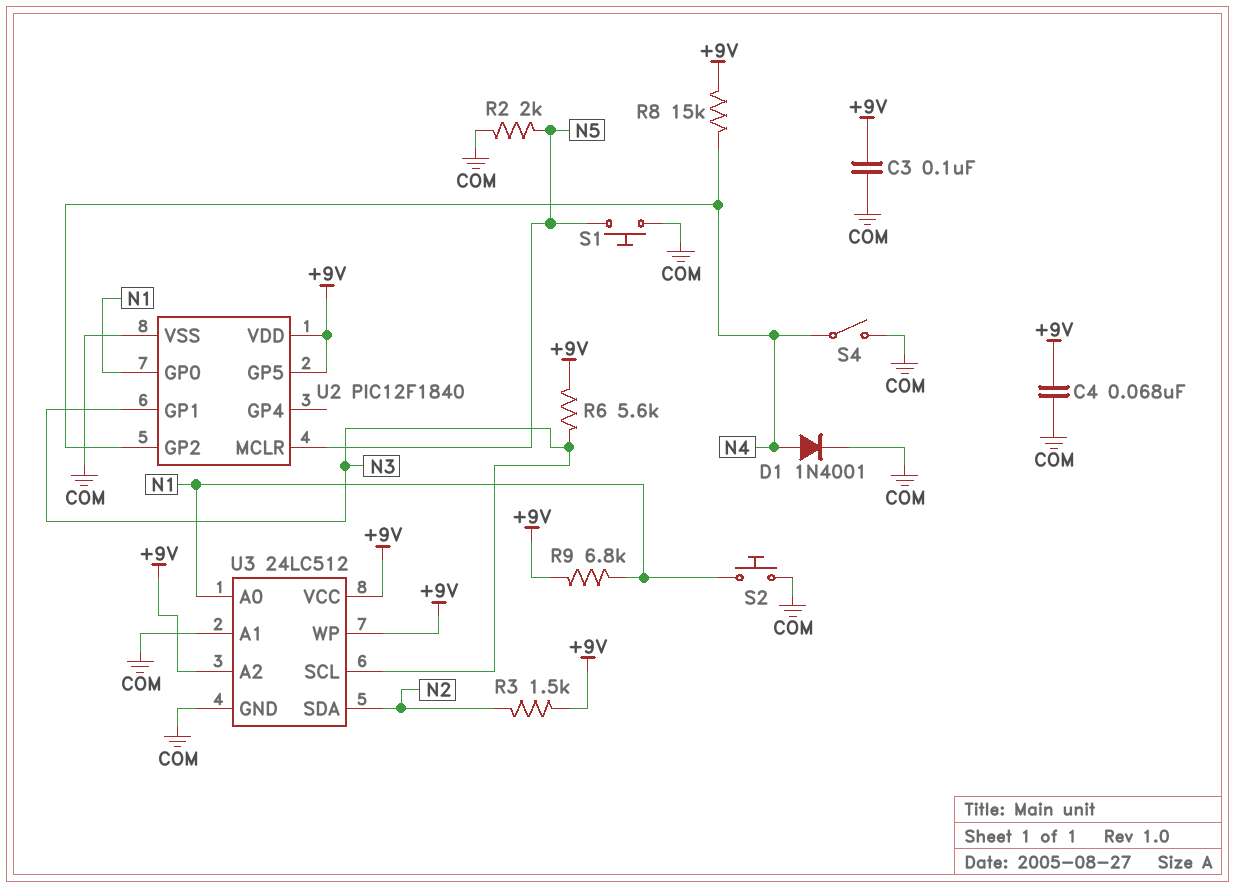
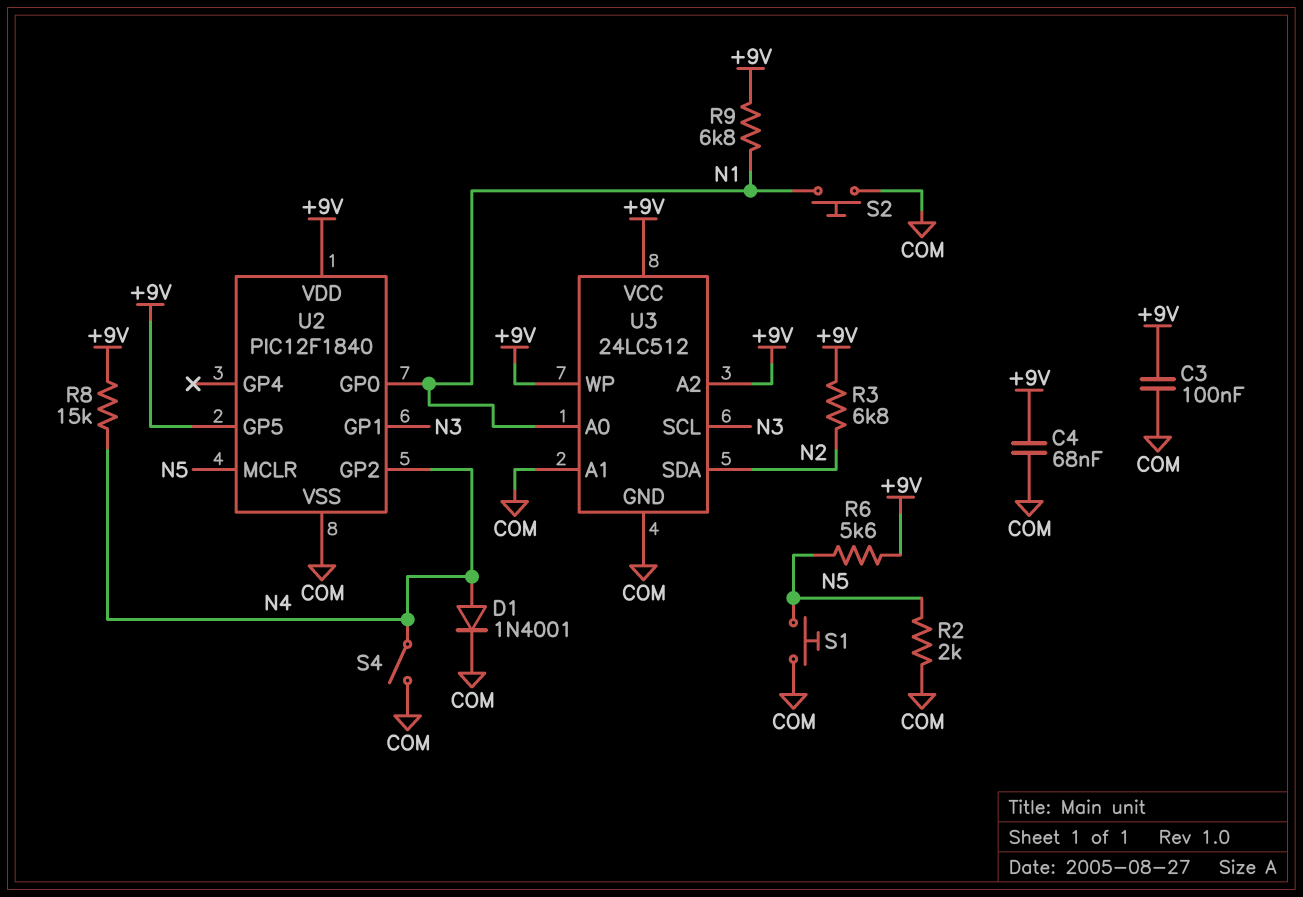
R3: 1.5k (+9V, N2) -> 6.8k (+9V, N2)
R6: 5.6k (+9V, N3) -> 5.6k (+9V, N5)

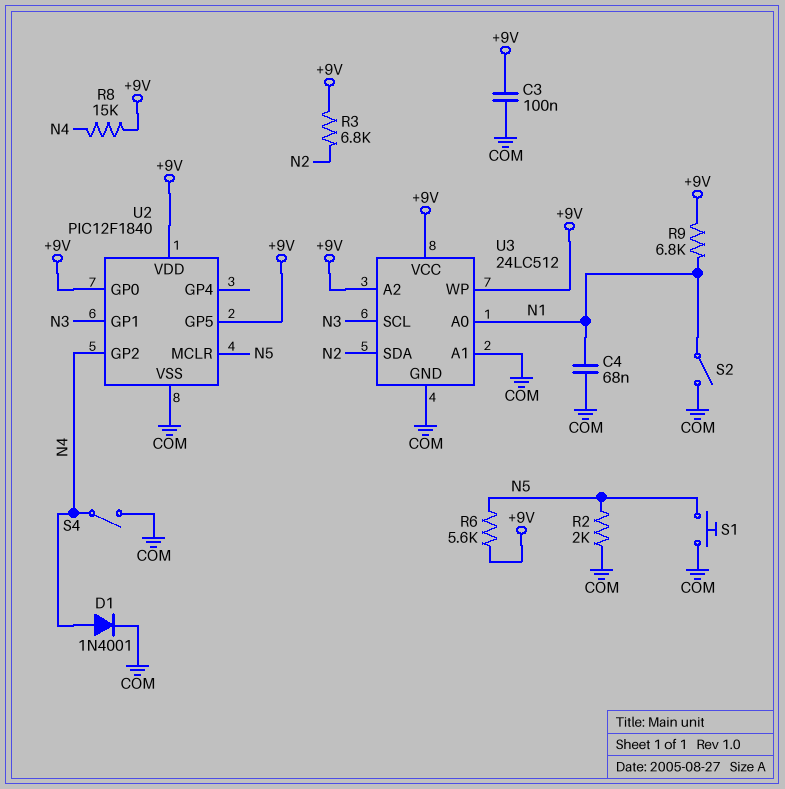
C4: 68nF (+9V, COM) -> 68nF (COM, N1)
S2: button (COM, N1) -> switch (COM, N1)
U2 pin GP0: N1 -> +9V

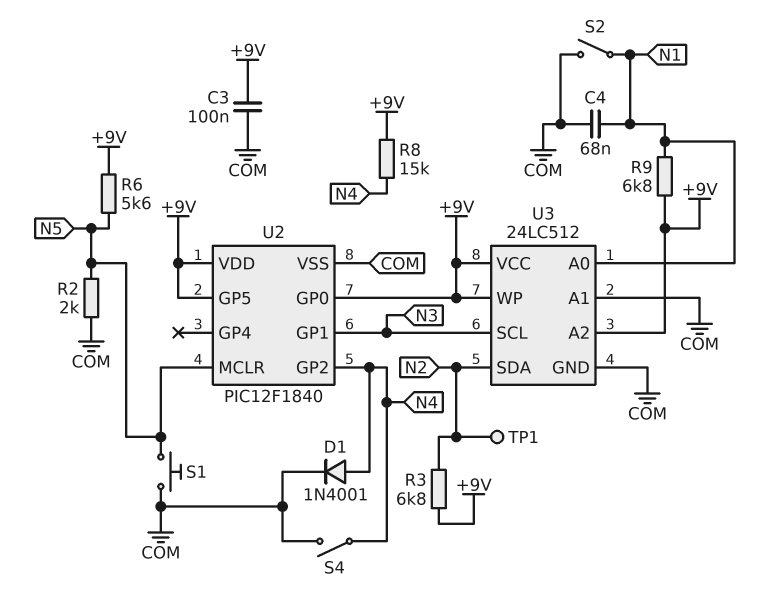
TP1: none -> test point (N2)

